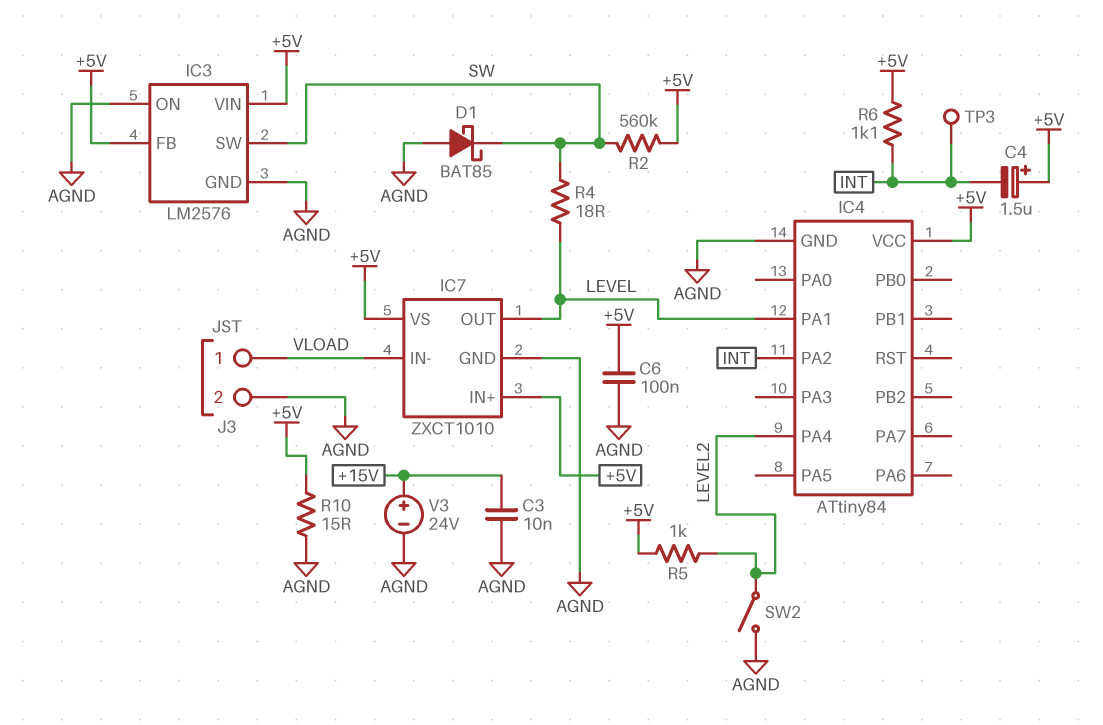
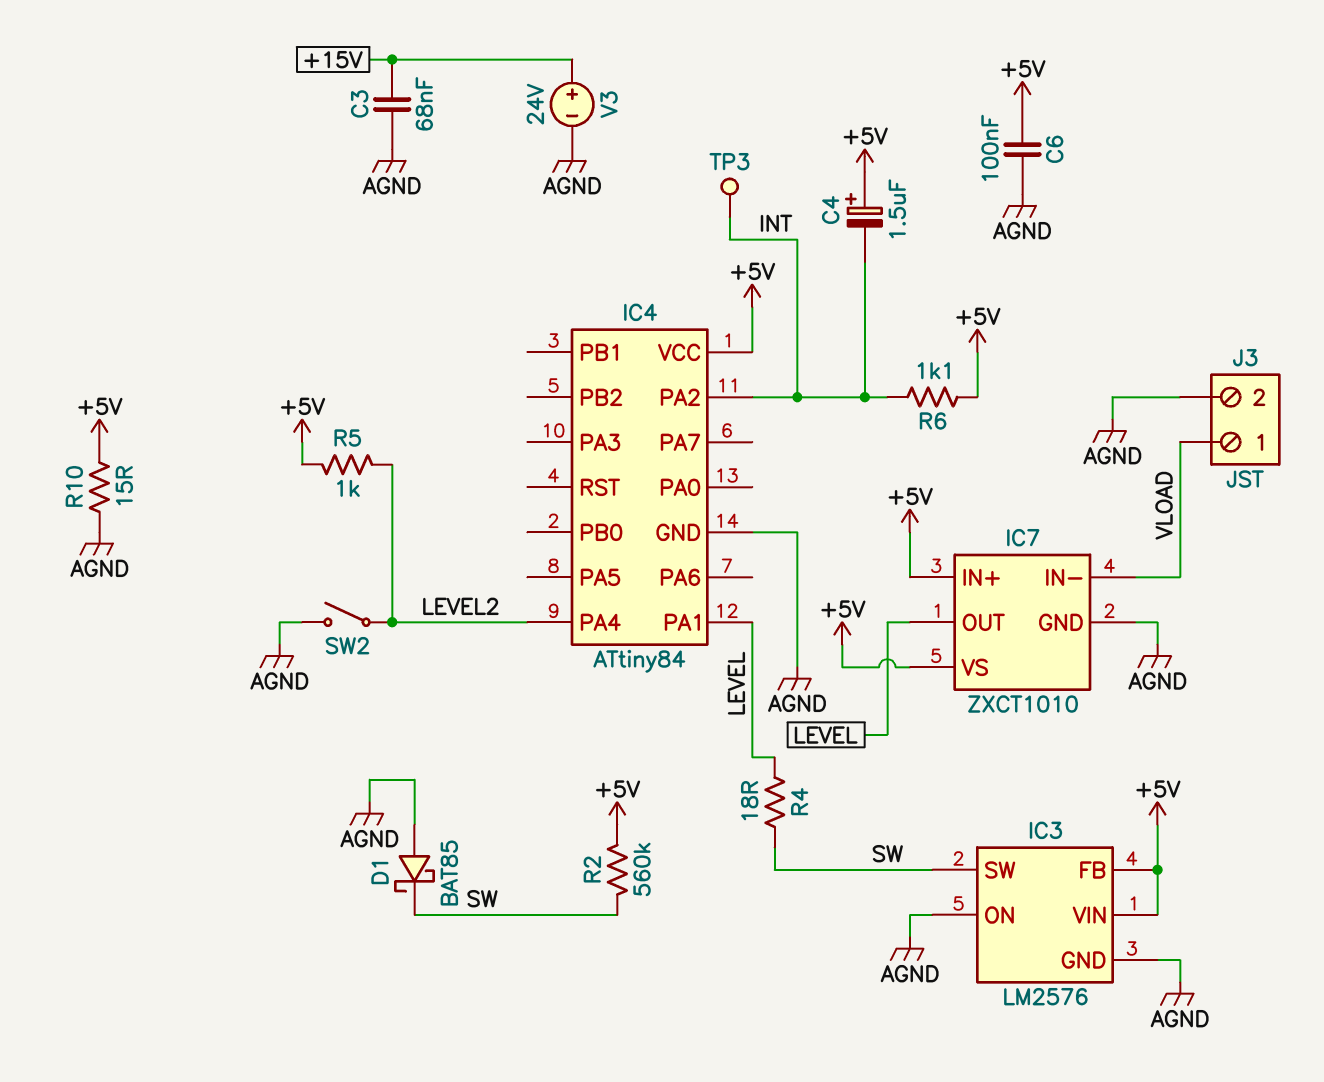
C3: 10nF (+15V, AGND) -> 68nF (+15V, AGND)

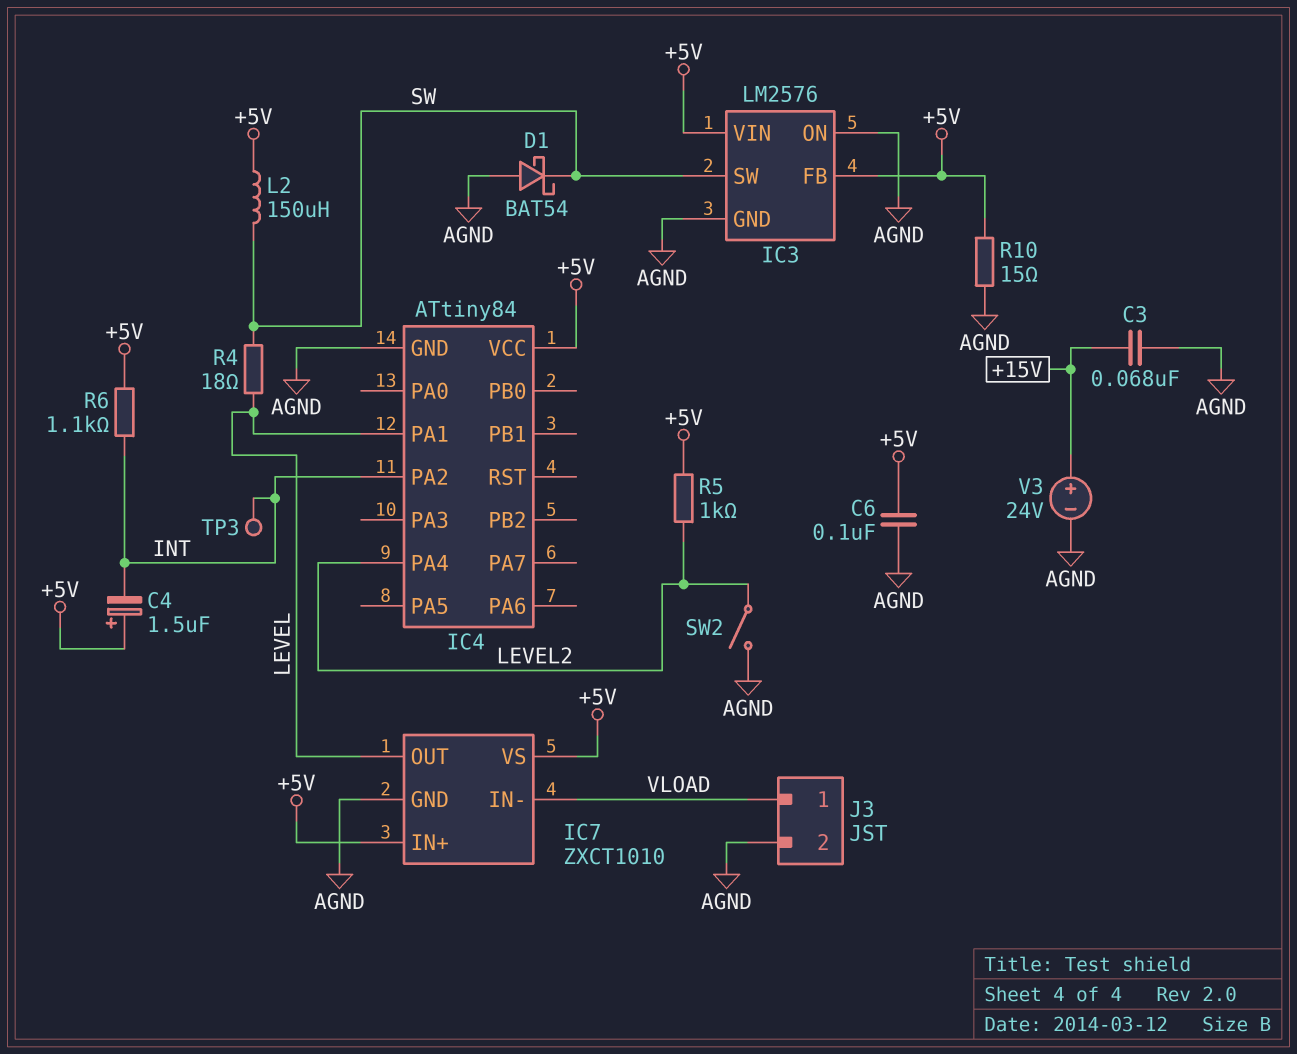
D1: schottky BAT85 (A AGND, K SW) -> schottky BAT54 (A AGND, K SW)
L2: none -> 150uH (+5V, SW)
R2: 560k (+5V, SW) -> none

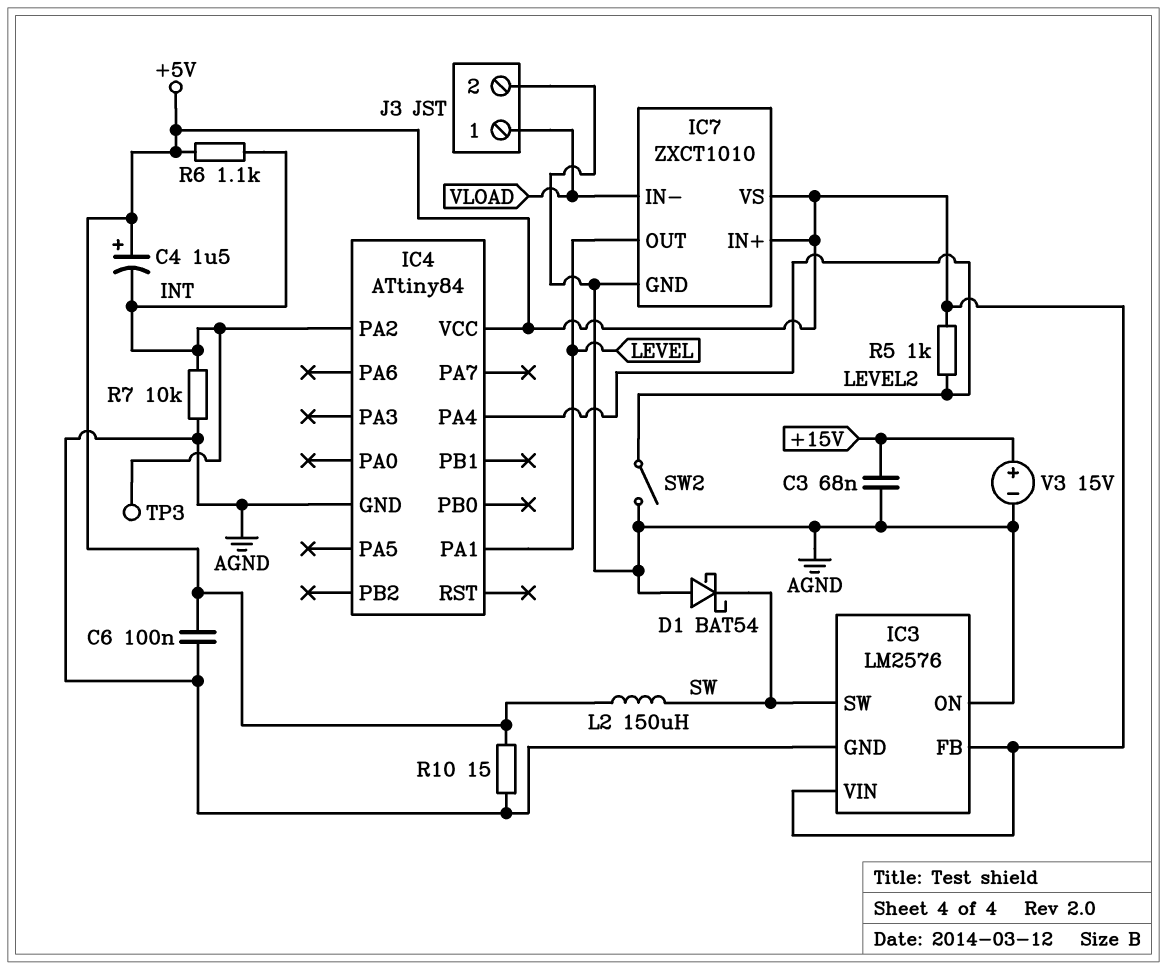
R4: 18 (LEVEL, SW) -> none
R7: none -> 10k (AGND, INT)
V3: 24V (plus +15V, minus AGND) -> 15V (plus +15V, minus AGND)

